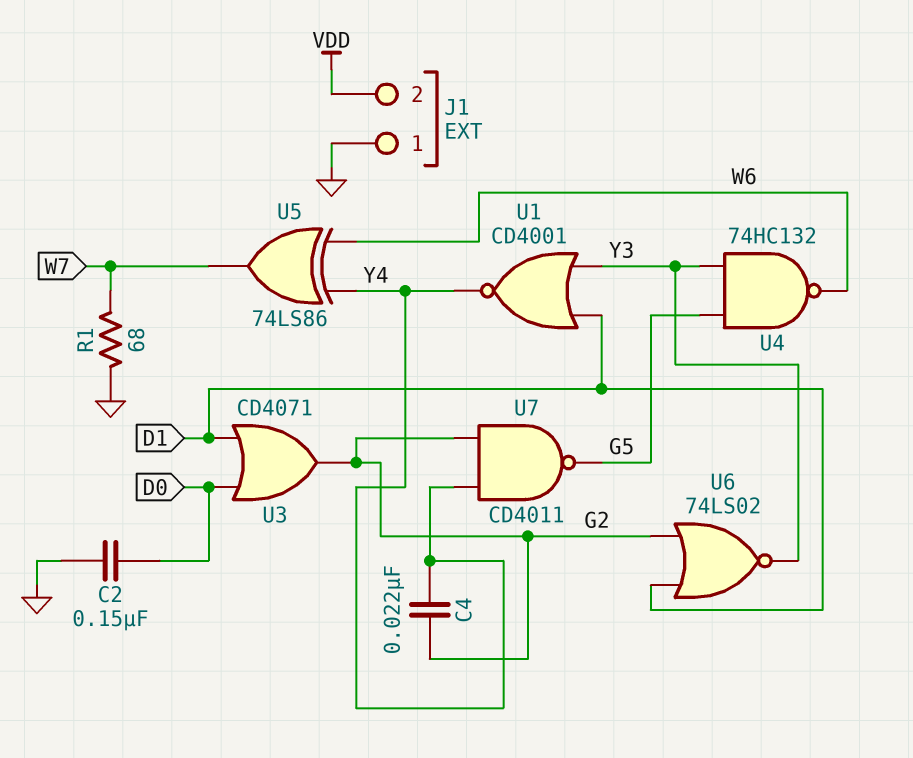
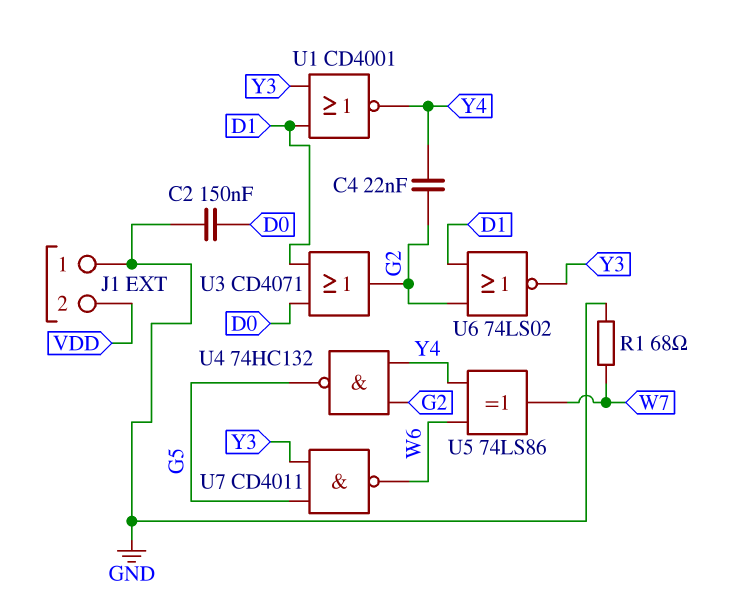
U4: NAND 74HC132 (in G5, in Y3, out W6) -> NAND 74HC132 (in G2, in Y4, out G5)
U7: NAND CD4011 (in G2, in Y4, out G5) -> NAND CD4011 (in G5, in Y3, out W6)

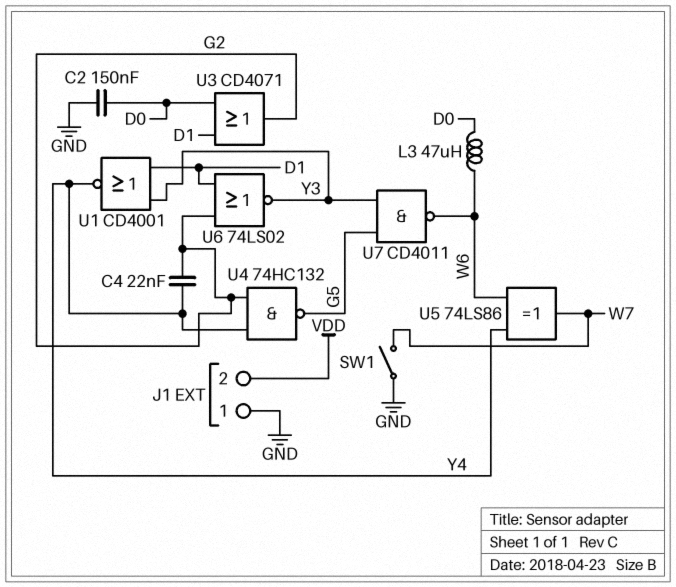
L3: none -> 47uH (D0, W6)
R1: 68 (GND, W7) -> none
SW1: none -> switch (GND, W7)

